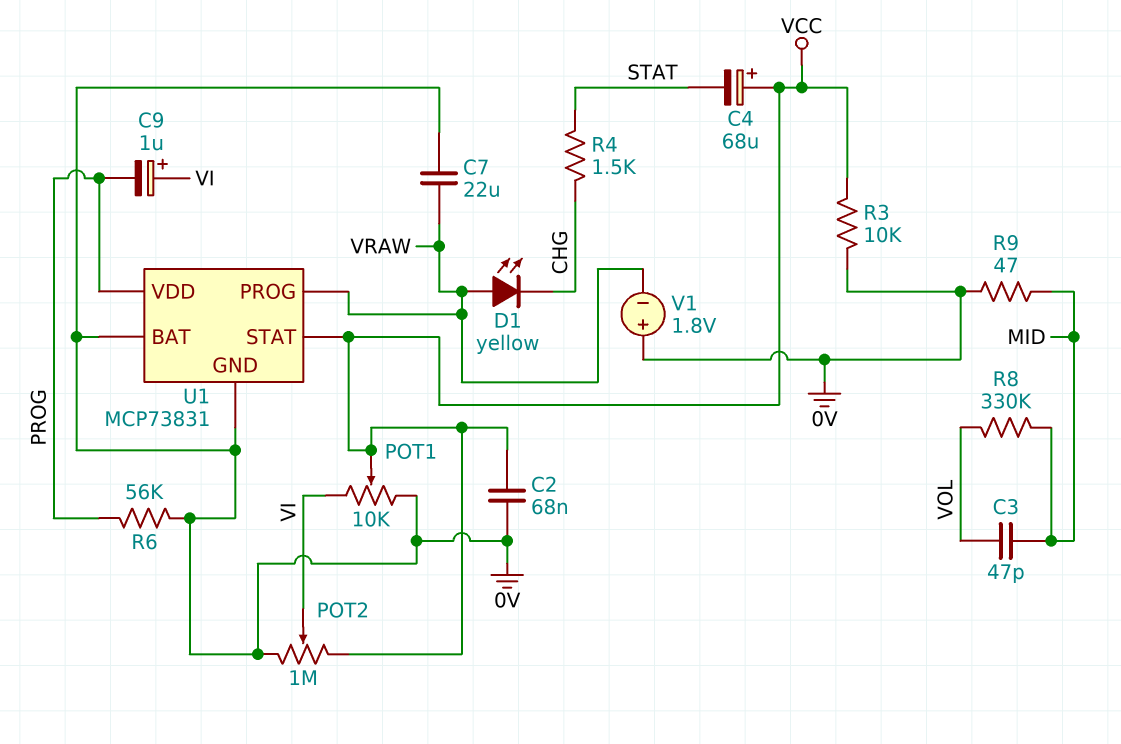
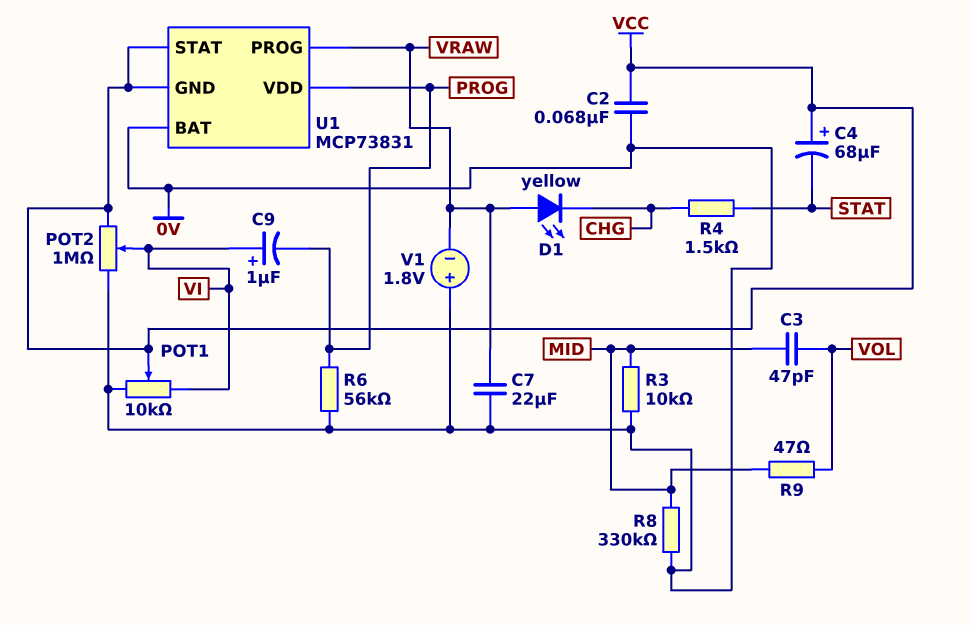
R3: 10k (0V, VCC) -> 10k (0V, MID)
R8: 330k (MID, VOL) -> 330k (0V, MID)
R9: 47 (0V, MID) -> 47 (MID, VOL)
U1 pin GND: 0V -> VCC

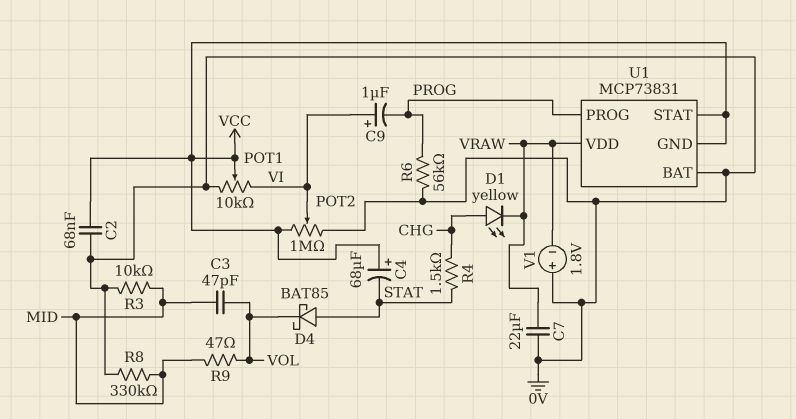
D1: LED yellow (A VRAW, K CHG) -> LED yellow (A CHG, K VRAW)
D4: none -> schottky BAT85 (A STAT, K VOL)
U1 pin PROG: VRAW -> PROG
U1 pin VDD: PROG -> VRAW

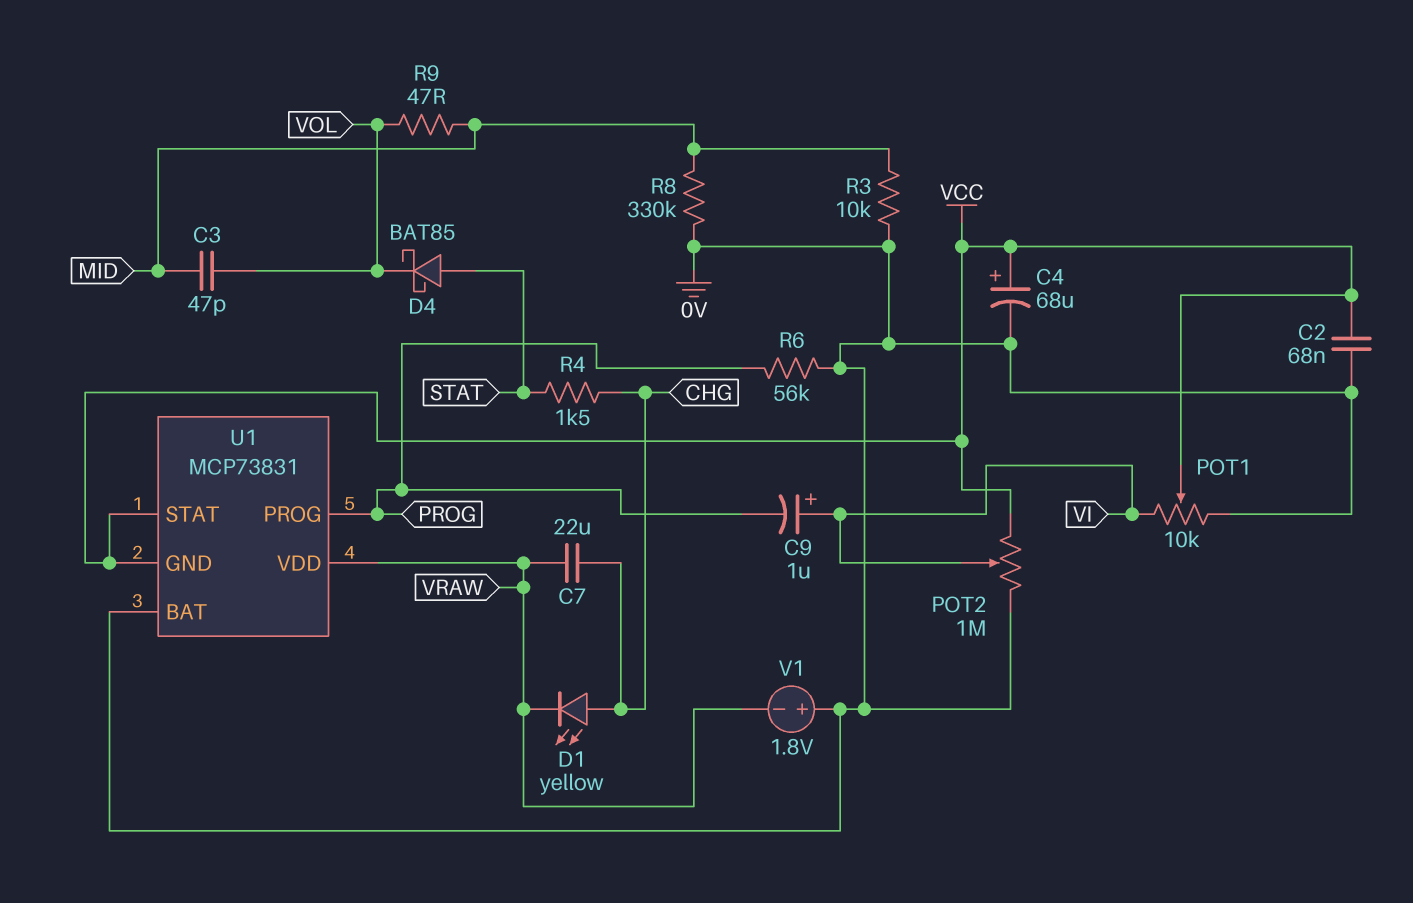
C4: 68uF (plus VCC, minus STAT) -> 68uF (plus VCC, minus 0V)
C7: 22uF (0V, VRAW) -> 22uF (CHG, VRAW)

